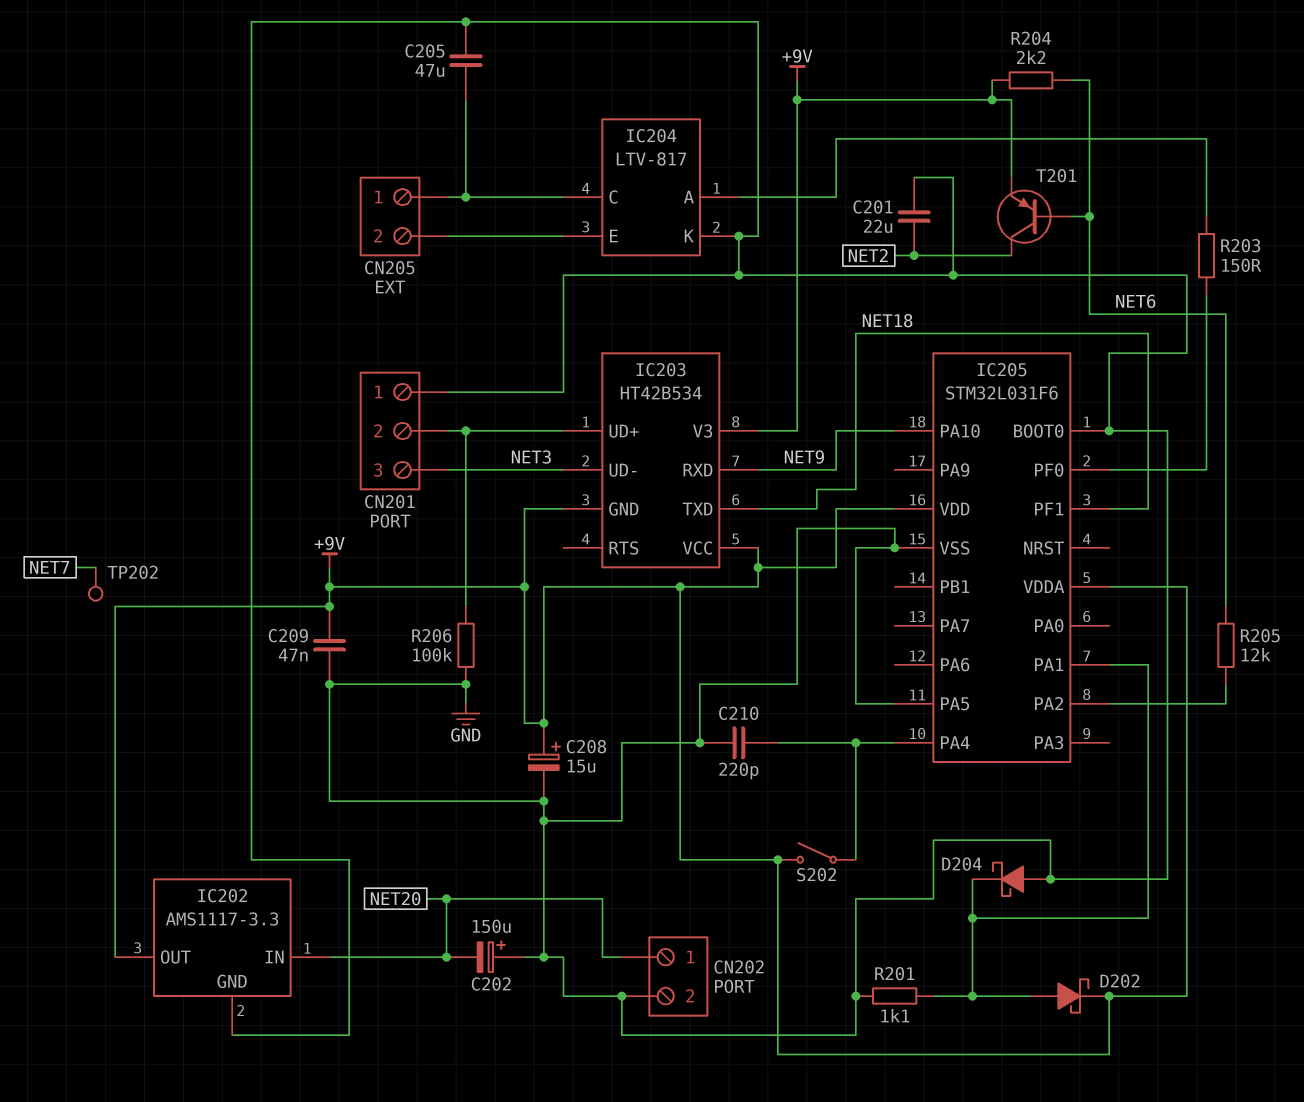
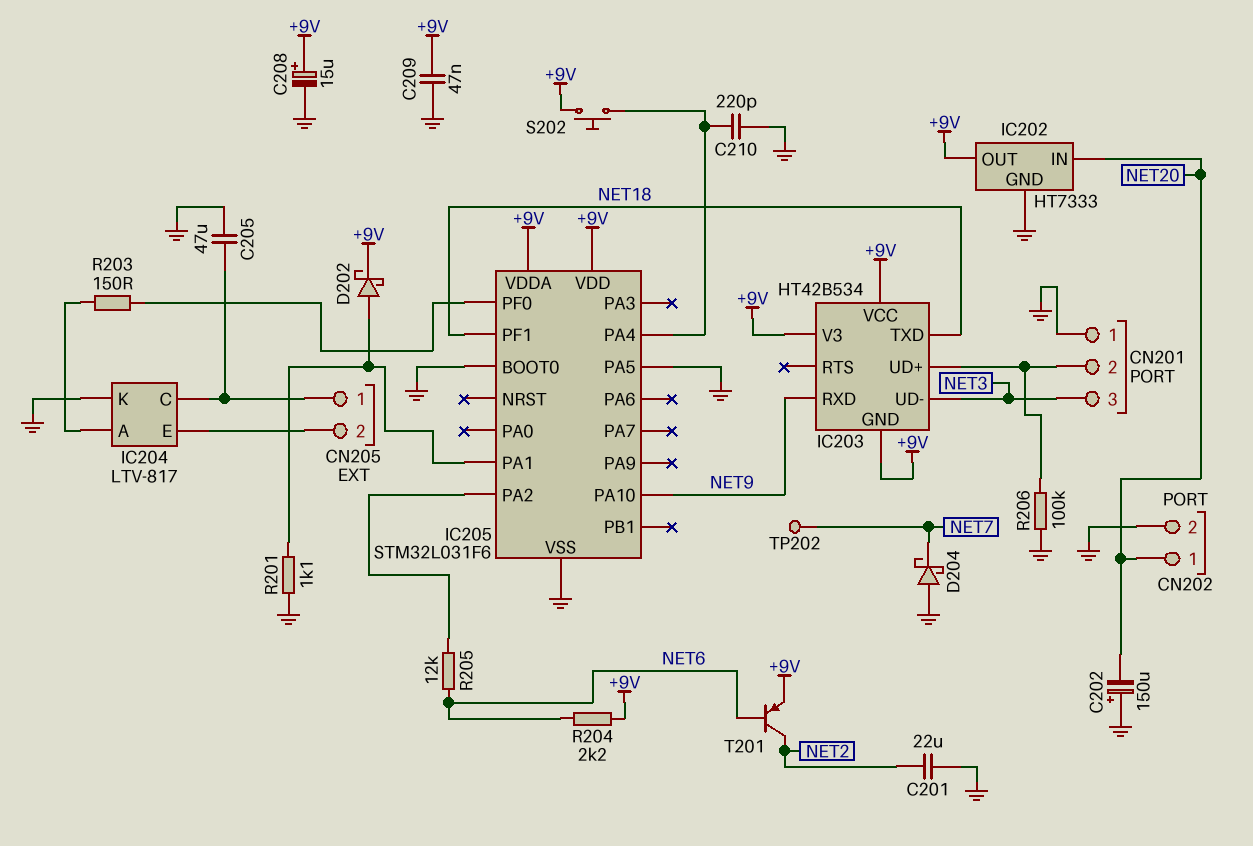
D204: schottky (A GND, K IC205/PA1) -> schottky (A GND, K NET7)
IC202: AMS1117-3.3 -> HT7333
S202: switch (+9V, IC205/PA4) -> button (+9V, IC205/PA4)

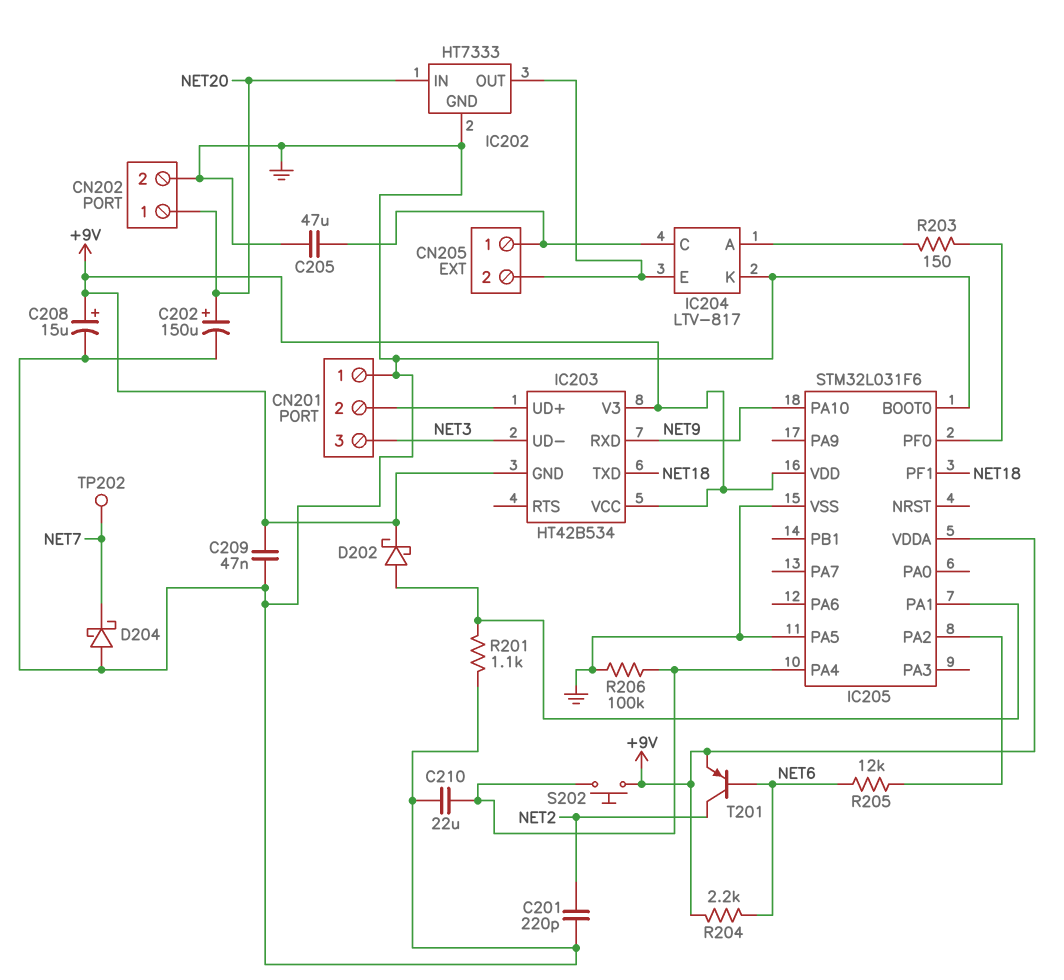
C201: 22uF (GND, NET2) -> 220pF (GND, NET2)
C202: 150uF (plus GND, minus NET20) -> 150uF (plus NET20, minus GND)
C210: 220pF (GND, IC205/PA4) -> 22uF (GND, IC205/PA4)
IC202 pin OUT: +9V -> CN205/2
R206: 100k (CN201/2, GND) -> 100k (GND, IC205/PA4)

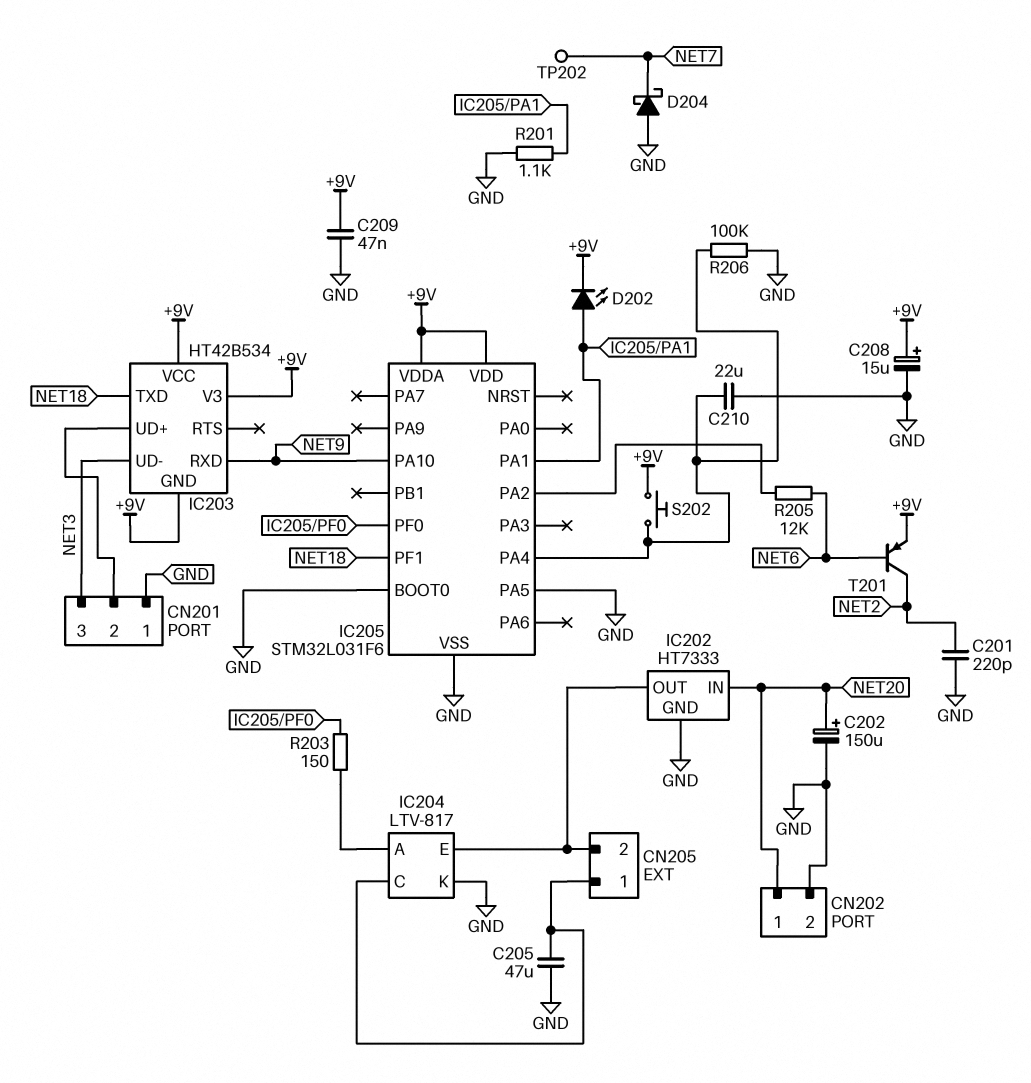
D202: schottky (A IC205/PA1, K +9V) -> LED (A IC205/PA1, K +9V)
R204: 2.2k (+9V, NET6) -> none

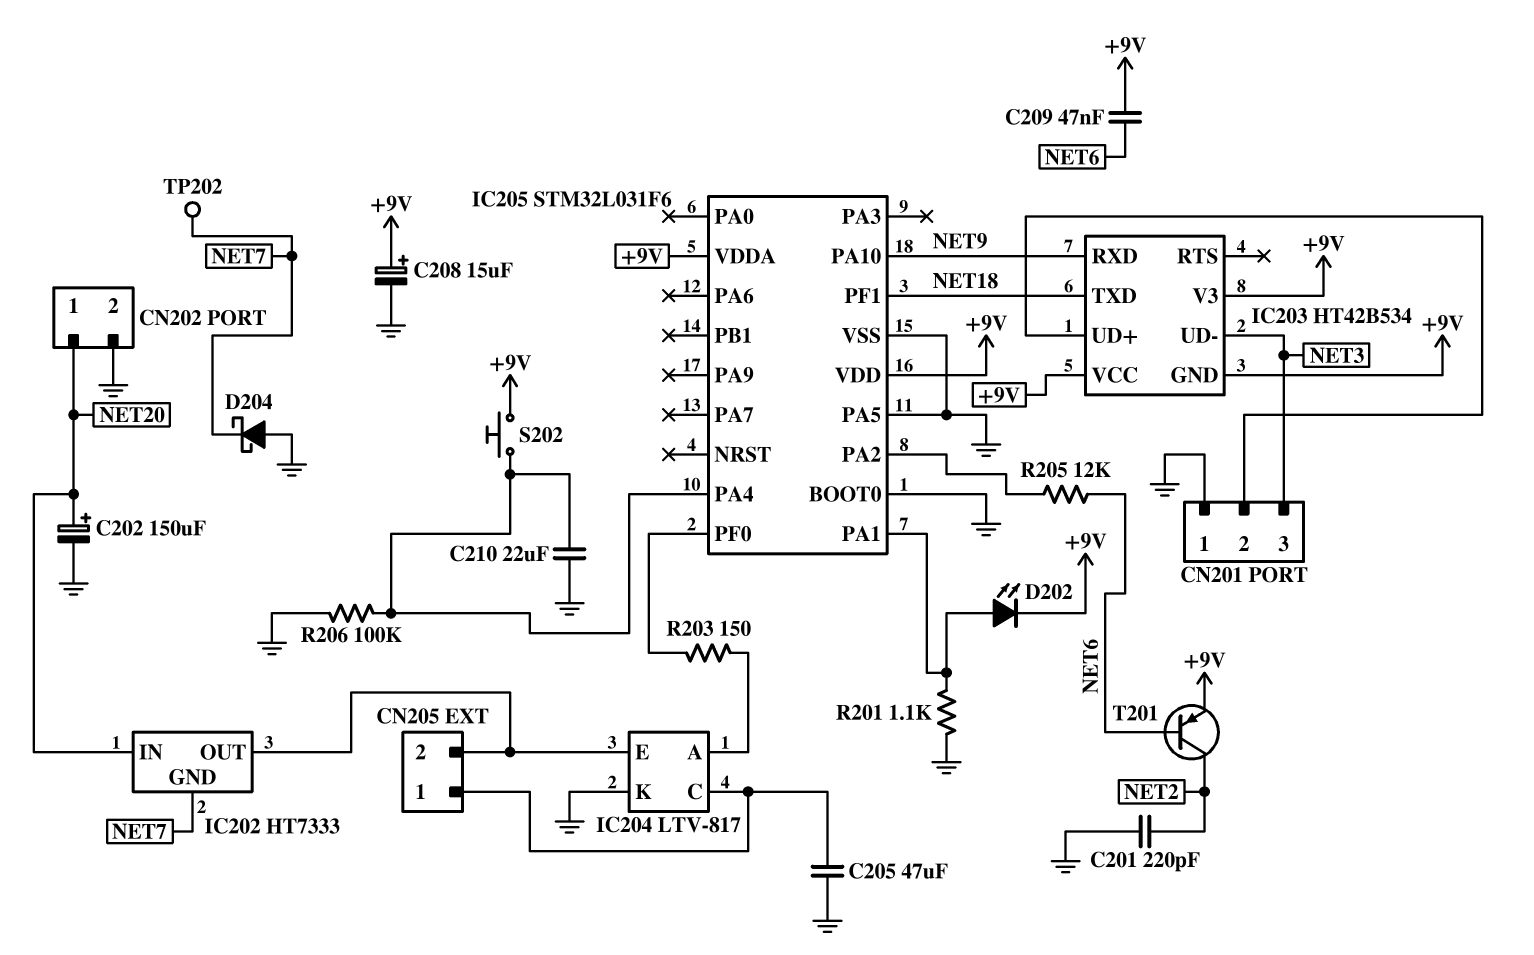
C209: 47nF (+9V, GND) -> 47nF (+9V, NET6)
IC202 pin GND: GND -> NET7

